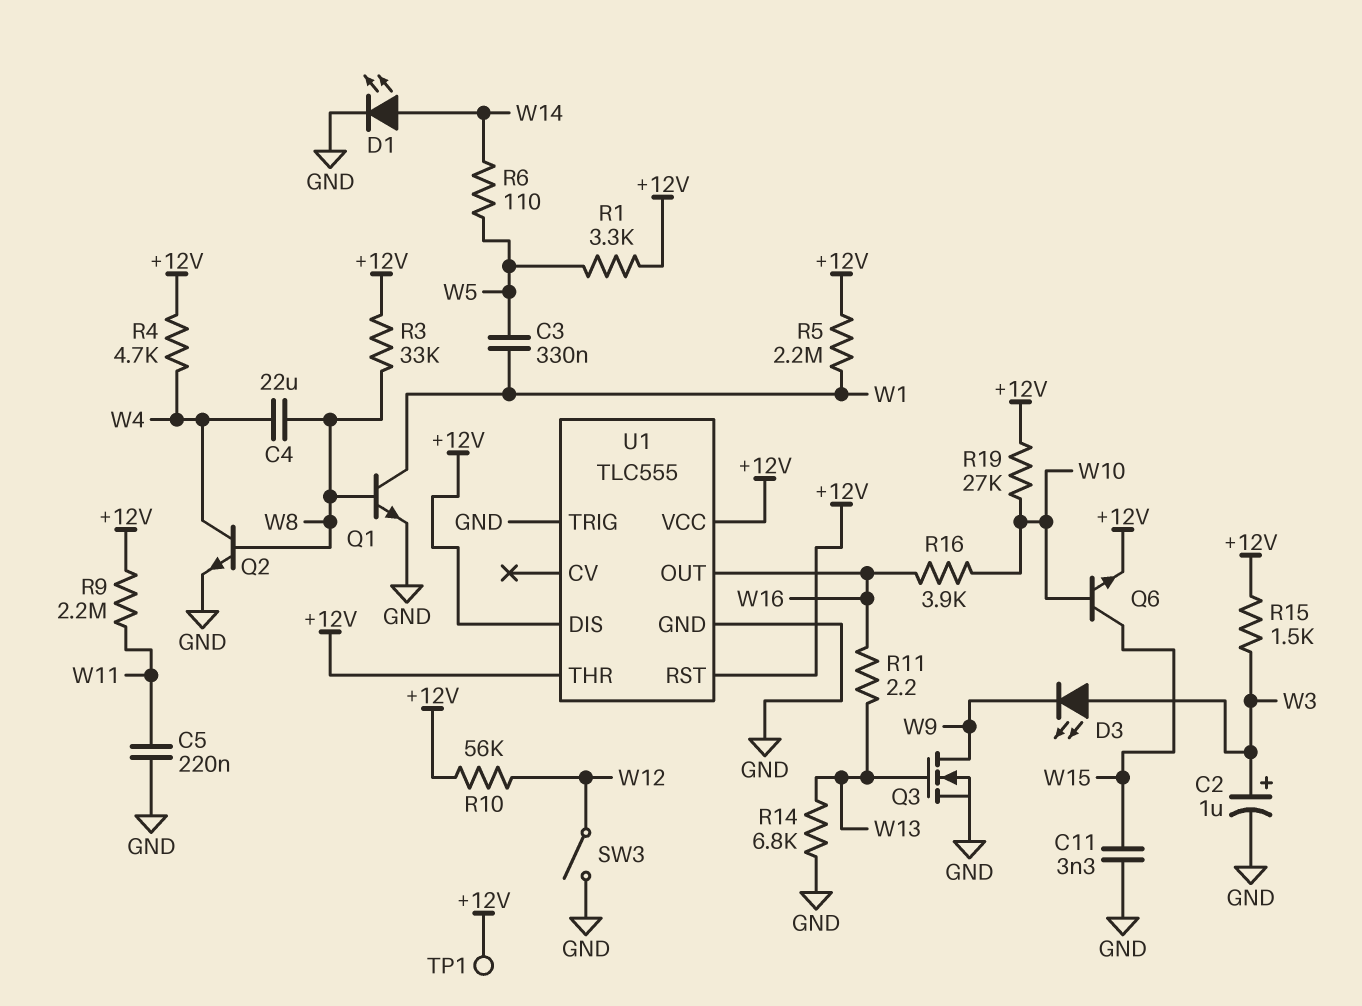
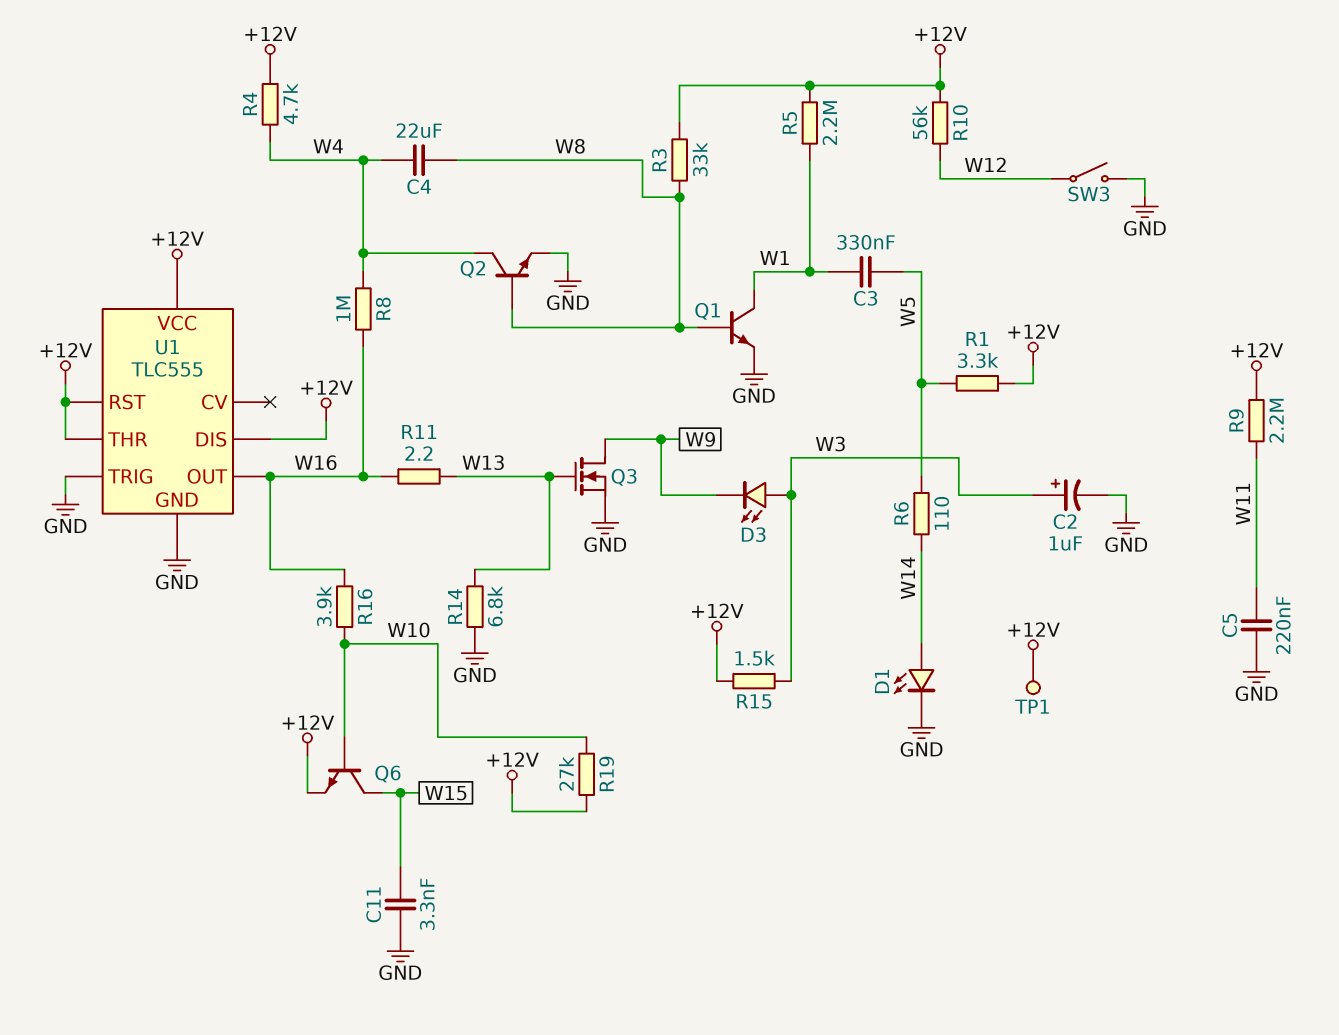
R8: none -> 1M (W4, W16)

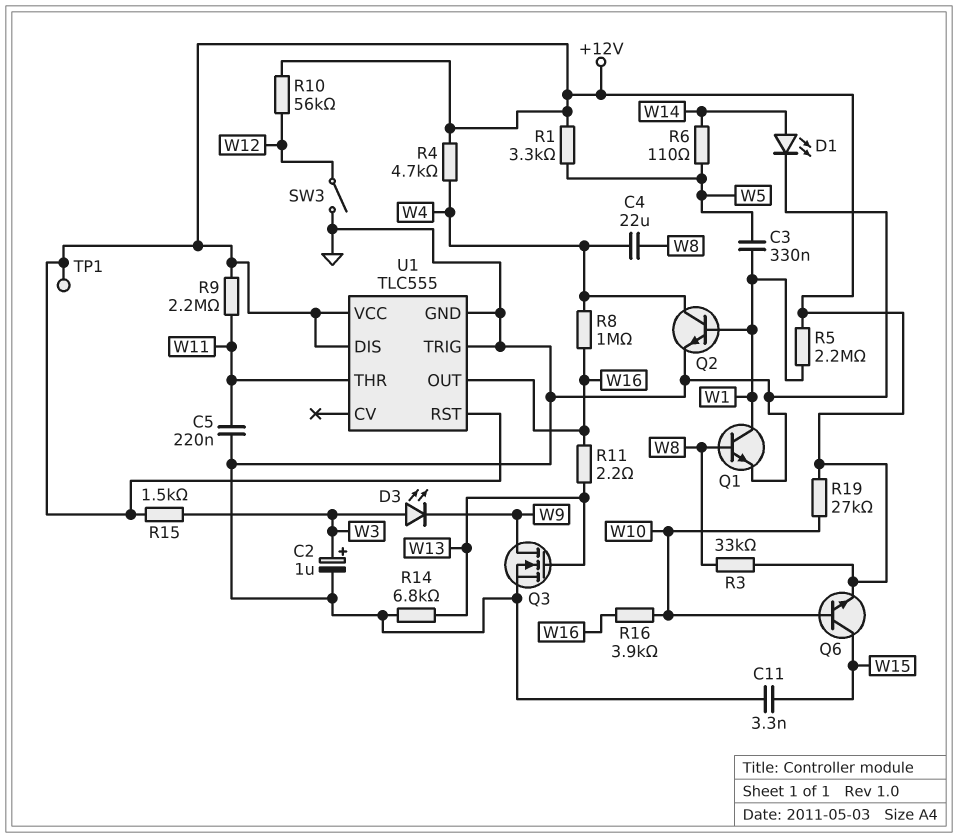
Q2: NPN (B W8, C W4, E GND) -> NPN (B W1, C W4, E GND)
U1 pin THR: +12V -> W11

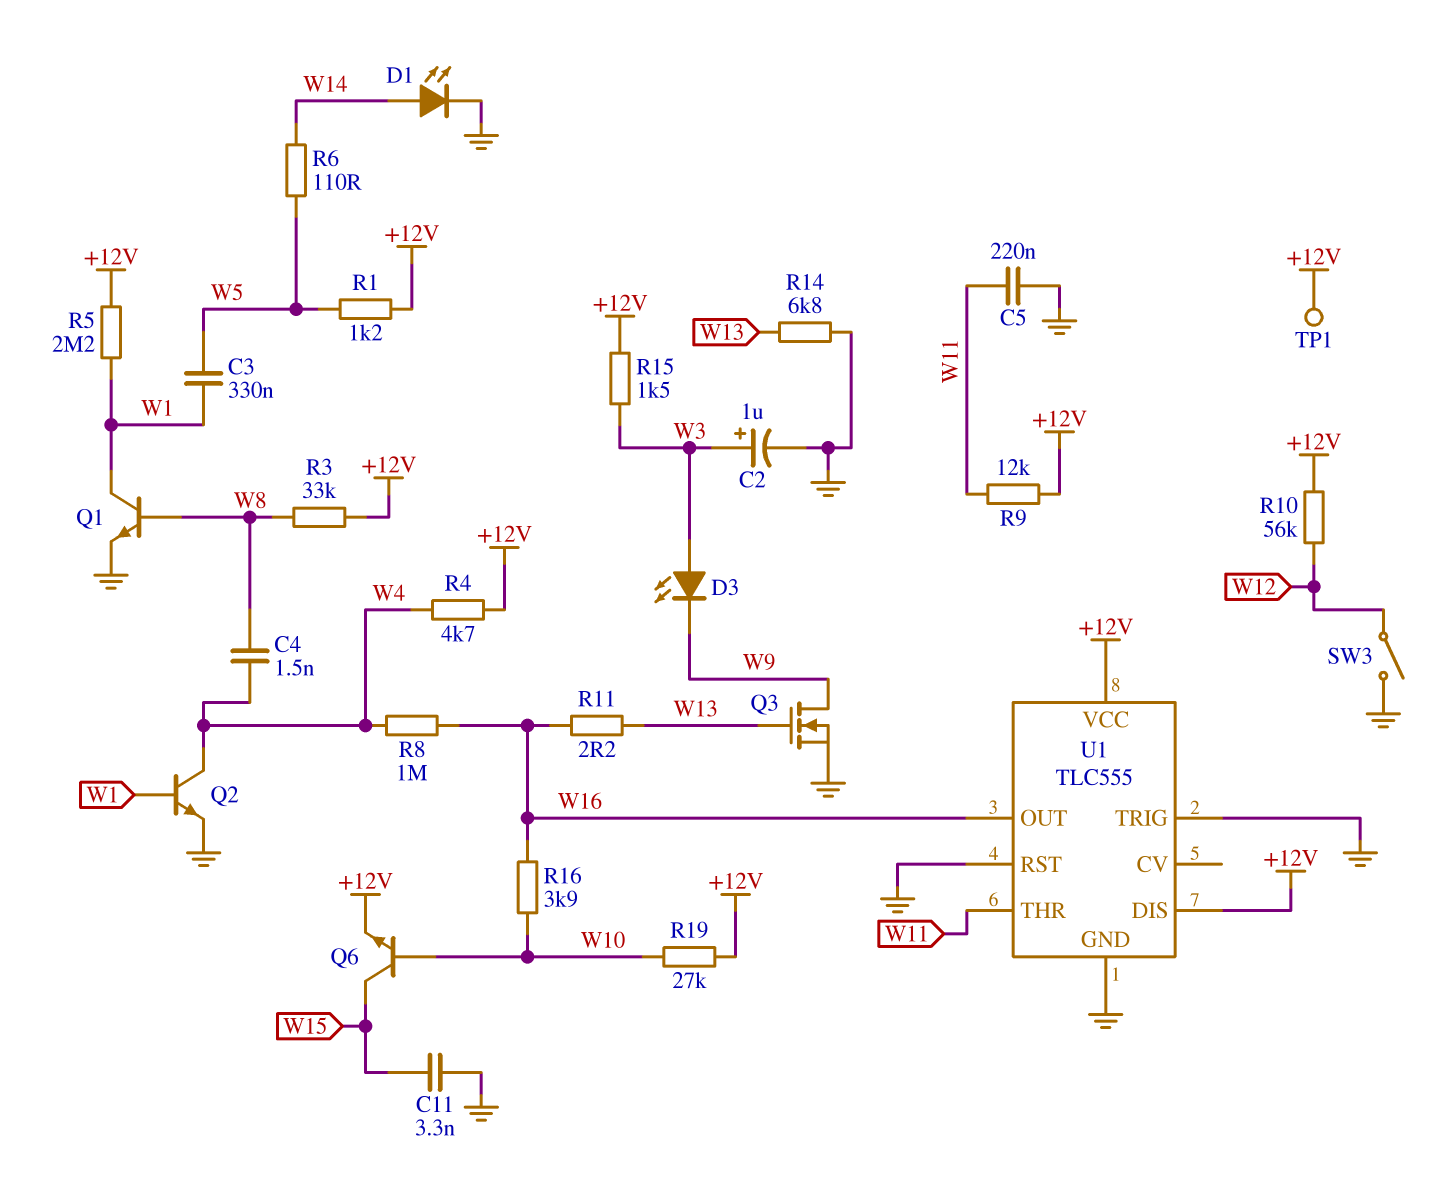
C4: 22uF (W4, W8) -> 1.5nF (W4, W8)
R1: 3.3k (+12V, W5) -> 1.2k (+12V, W5)
R9: 2.2M (+12V, W11) -> 12k (+12V, W11)
U1 pin RST: +12V -> GND

